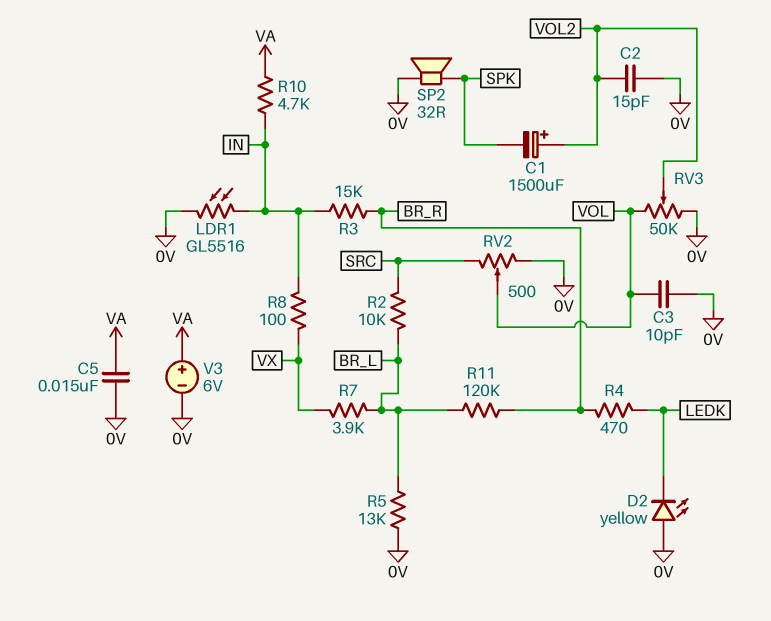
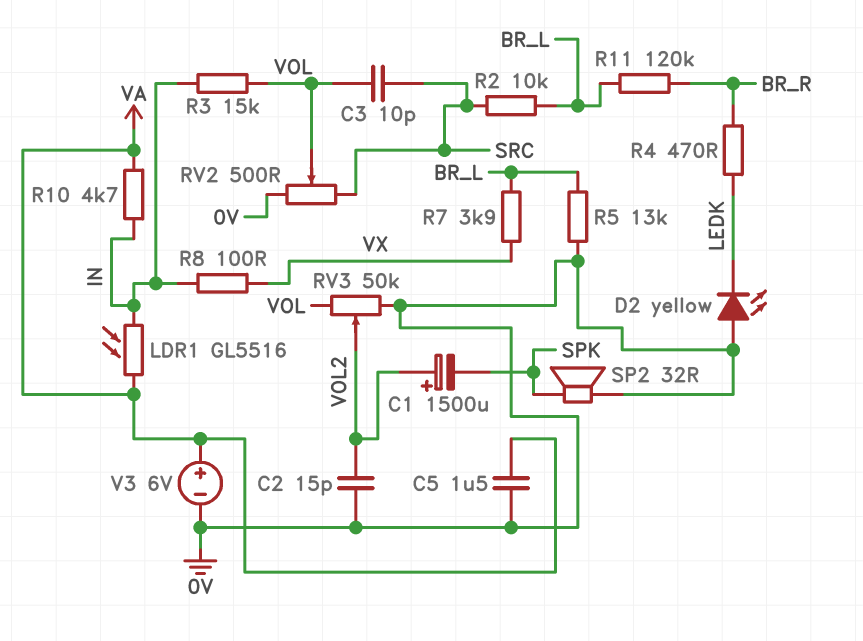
C3: 10pF (0V, VOL) -> 10pF (SRC, VOL)
C5: 15nF (0V, VA) -> 1.5uF (0V, VA)
LDR1: GL5516 (0V, IN) -> GL5516 (IN, VA)
R3: 15k (BR_R, IN) -> 15k (IN, VOL)

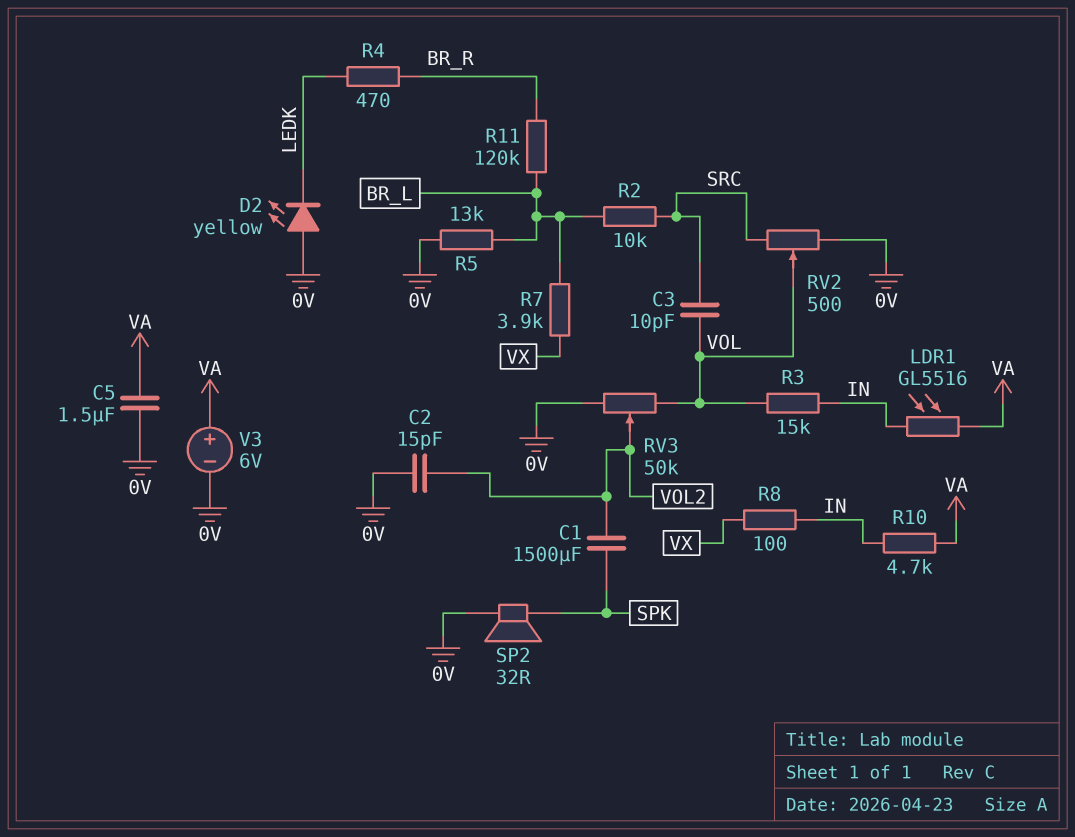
C1: 1500uF (plus VOL2, minus SPK) -> 1500uF (SPK, VOL2)

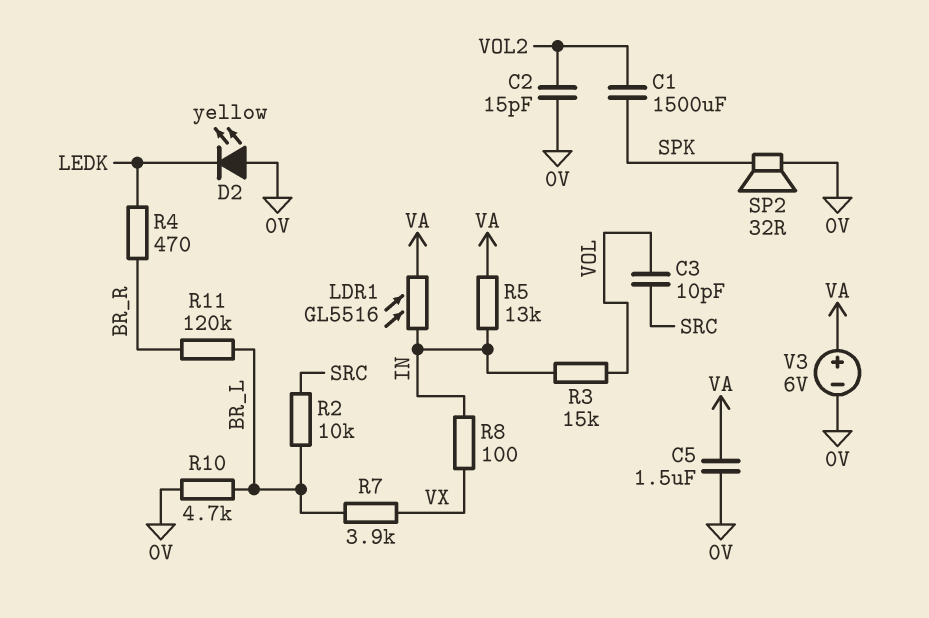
R5: 13k (0V, BR_L) -> 13k (IN, VA)
R10: 4.7k (IN, VA) -> 4.7k (0V, BR_L)
RV2: 500 (0V, SRC, wiper VOL) -> none
RV3: 50k (0V, VOL, wiper VOL2) -> none

